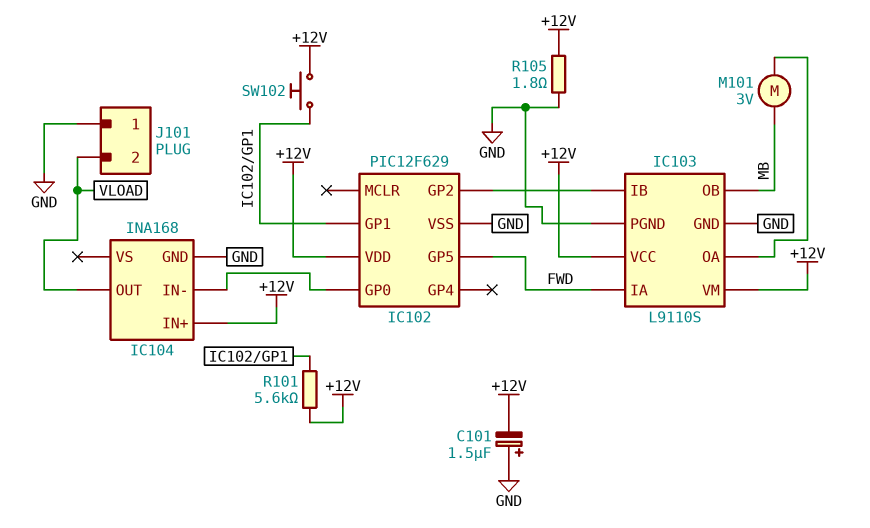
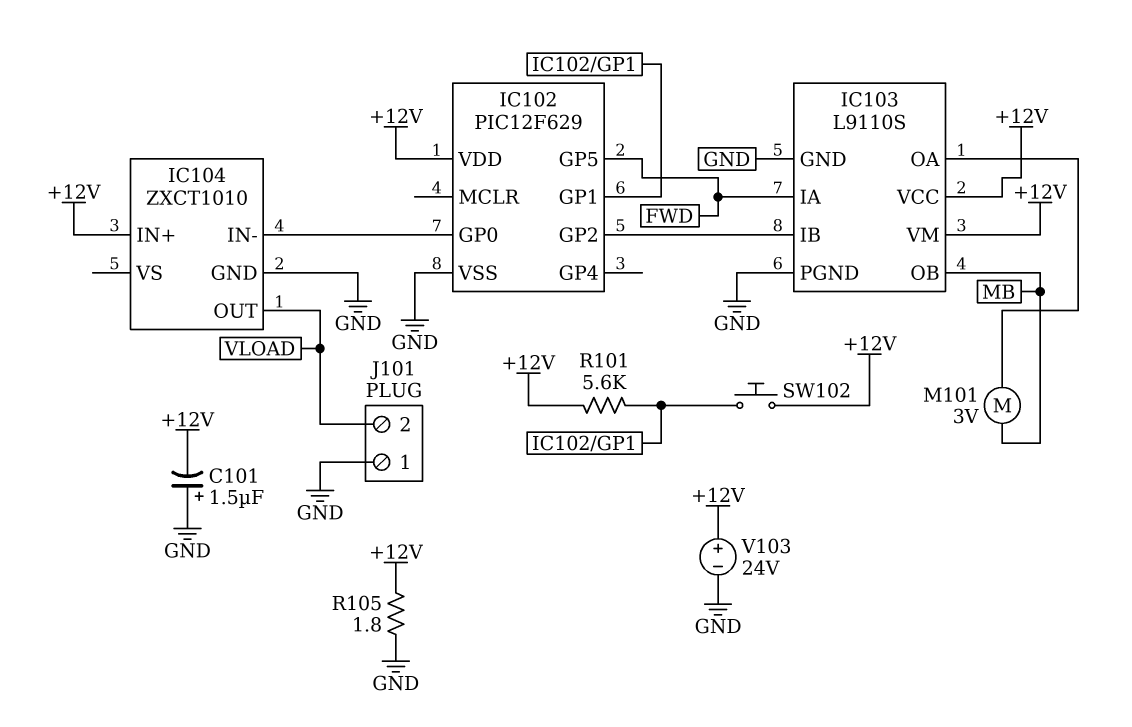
IC104: INA168 -> ZXCT1010
V103: none -> 24V (plus +12V, minus GND)

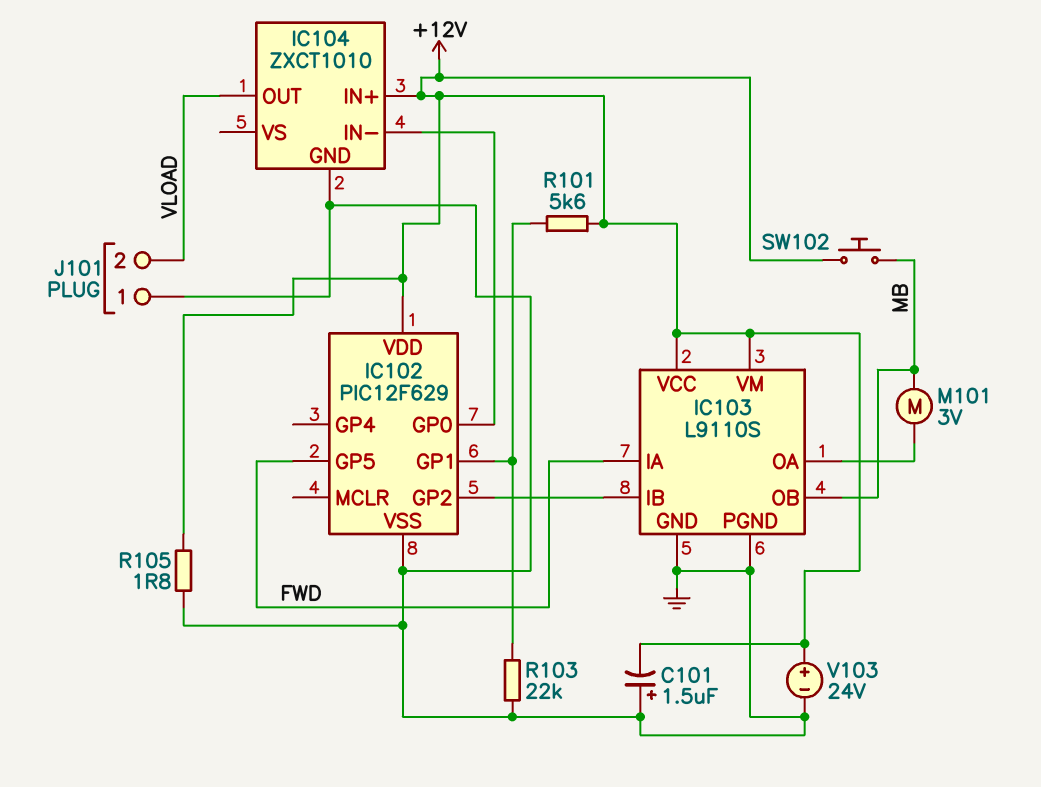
R103: none -> 22k (GND, IC102/GP1)
SW102: button (+12V, IC102/GP1) -> button (+12V, MB)

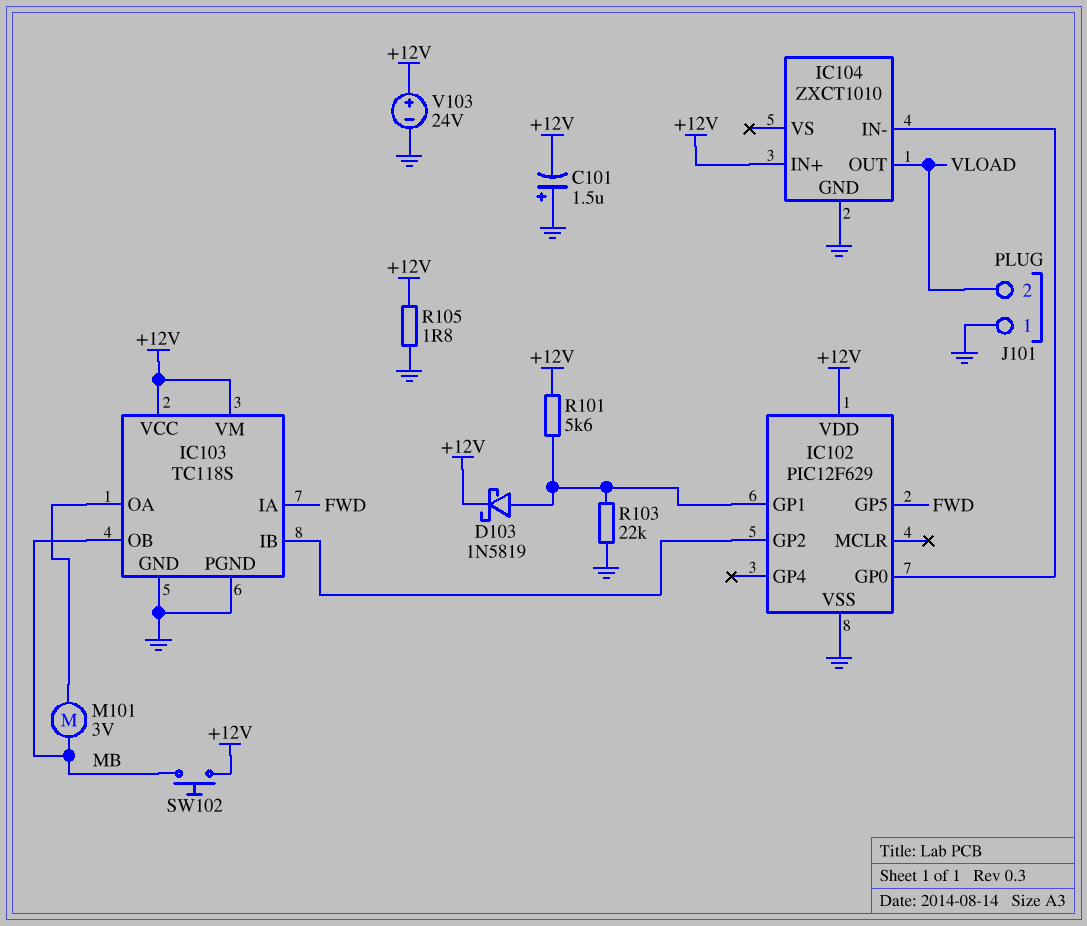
D103: none -> schottky 1N5819 (A IC102/GP1, K +12V)
IC103: L9110S -> TC118S

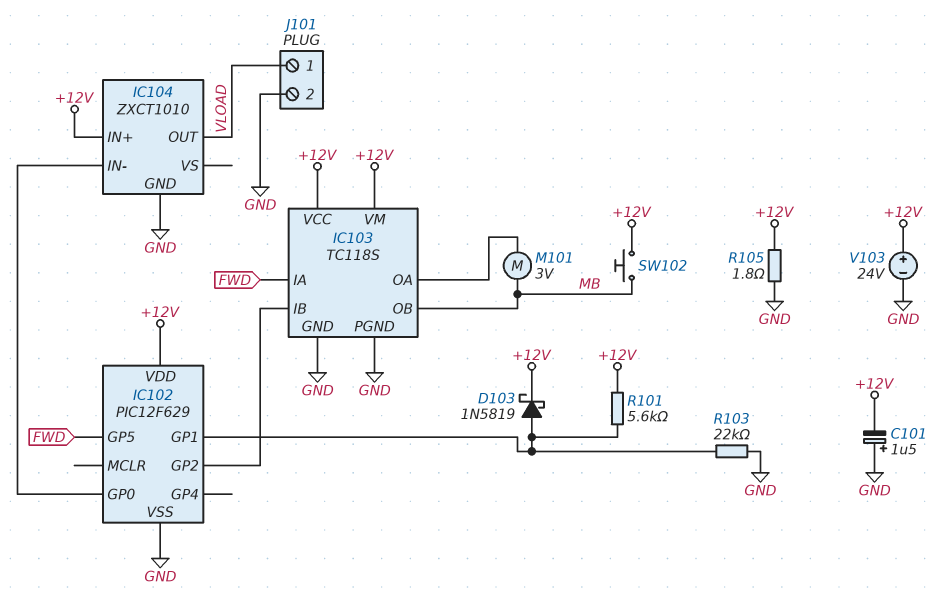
J101 pin 1: GND -> VLOAD
J101 pin 2: VLOAD -> GND

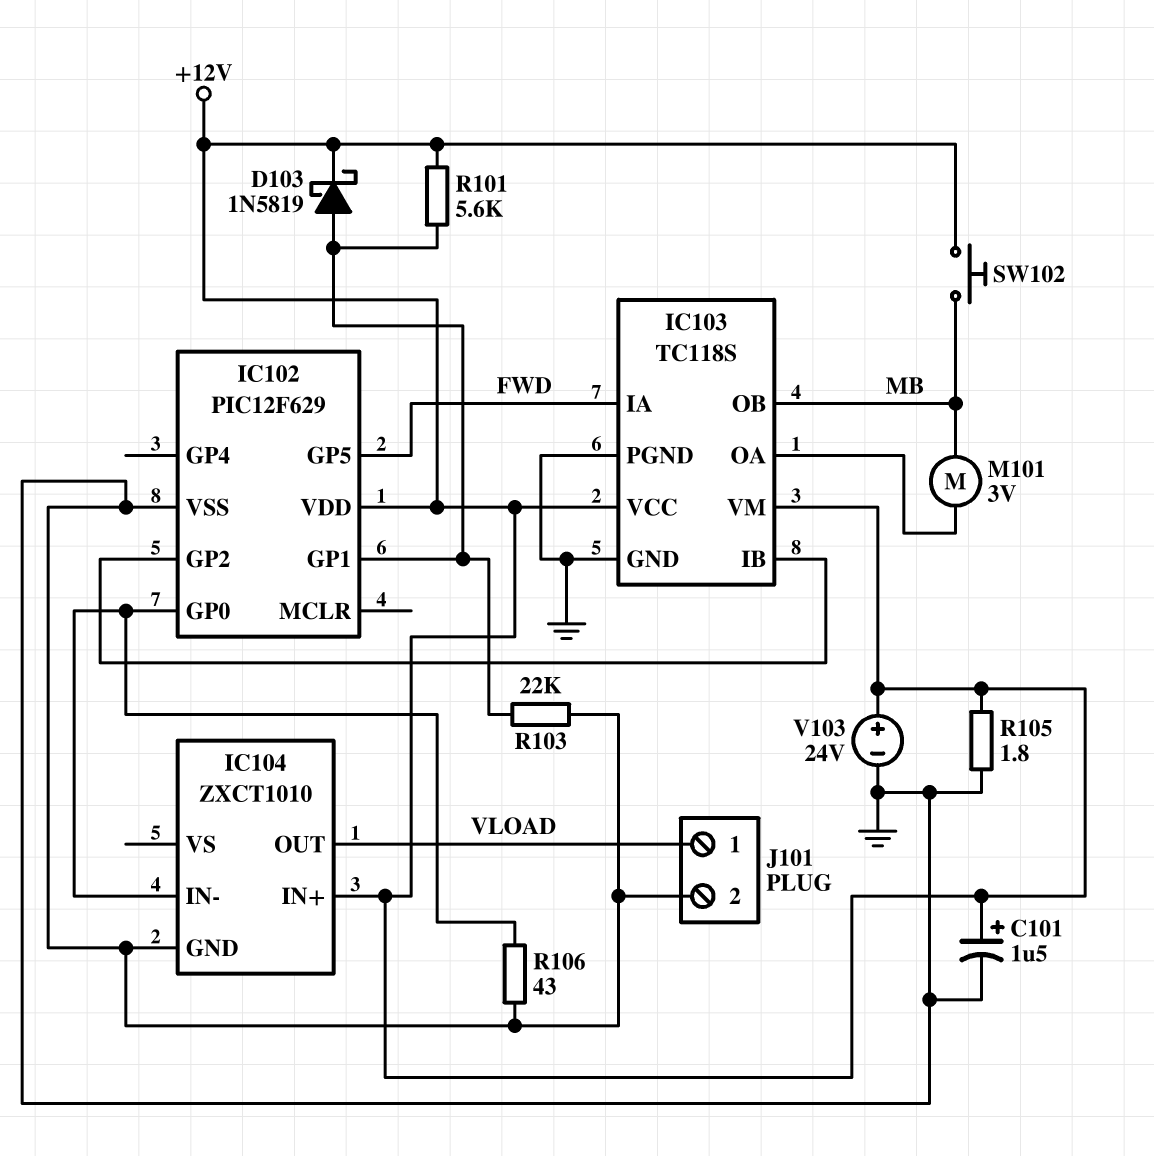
C101: 1.5uF (plus GND, minus +12V) -> 1.5uF (plus +12V, minus GND)
R106: none -> 43 (GND, IC102/GP0)

